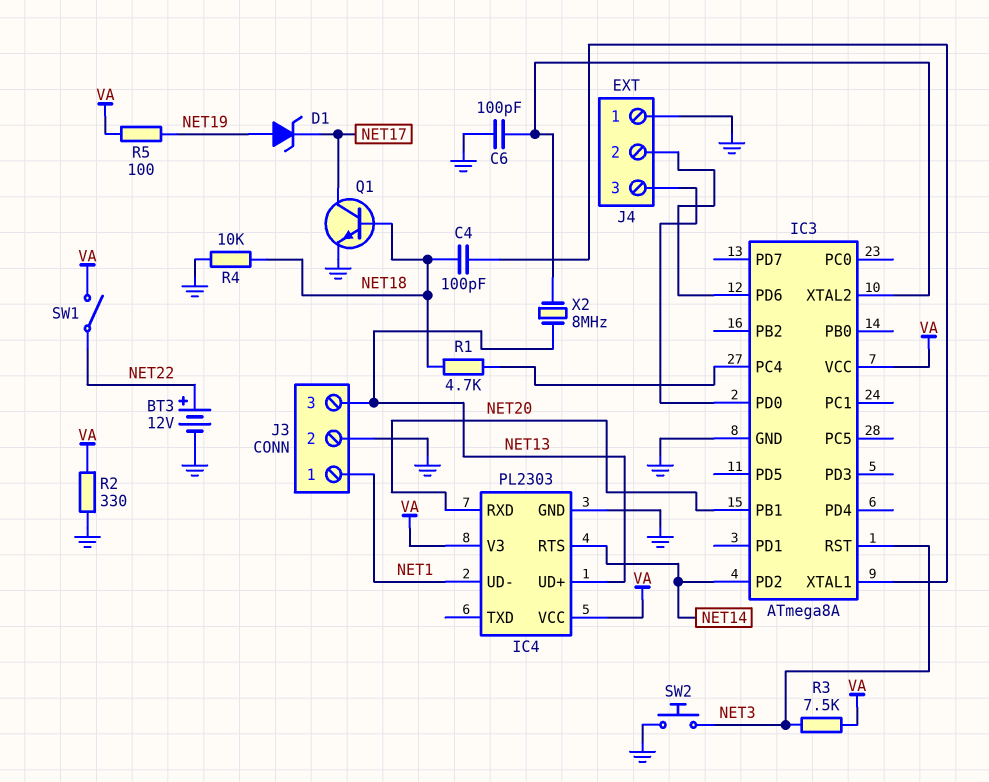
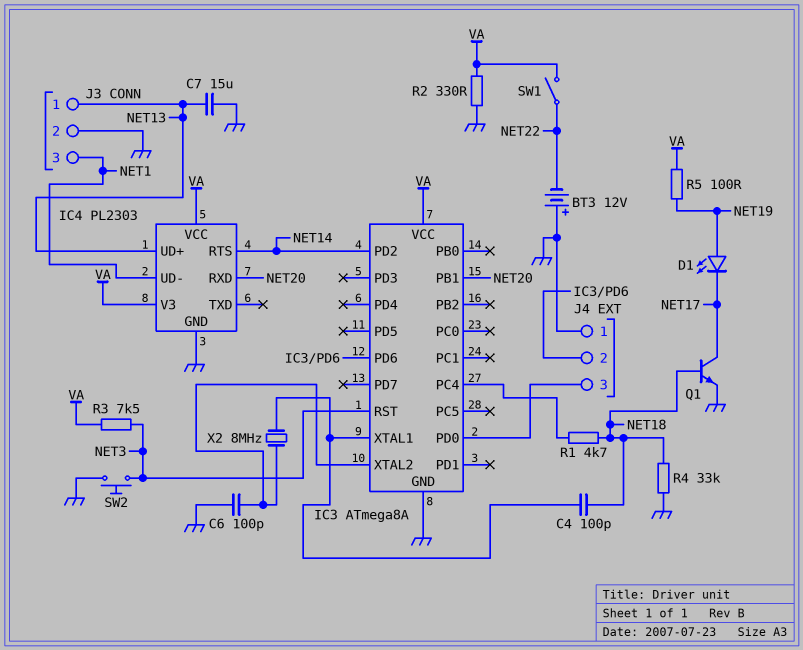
BT3: 12V (plus NET22, minus GND) -> 12V (plus GND, minus NET22)
C7: none -> 15uF (GND, NET13)
D1: zener (A NET19, K NET17) -> LED (A NET19, K NET17)
J3 pin 1: NET1 -> NET13
J3 pin 3: NET13 -> NET1
R4: 10k (GND, NET18) -> 33k (GND, NET18)
X2: 8MHz (IC3/XTAL2, NET13) -> 8MHz (IC3/XTAL1, IC3/XTAL2)

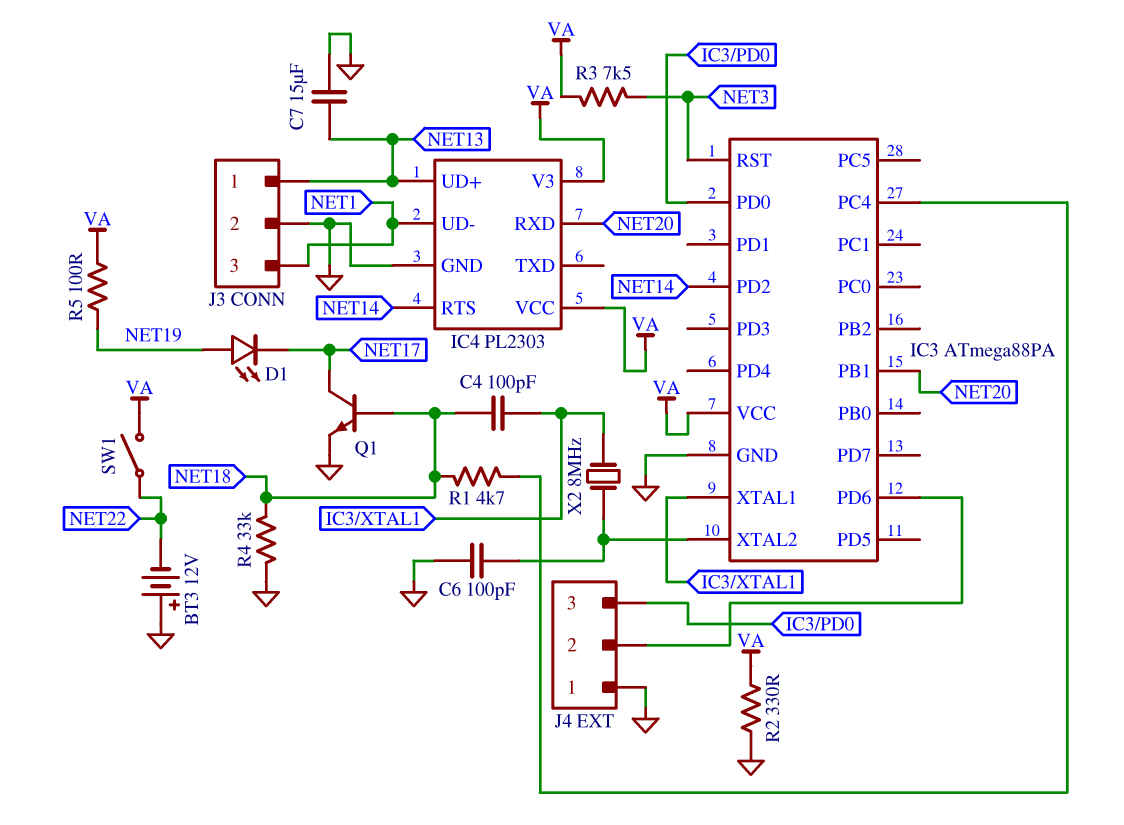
IC3: ATmega8A -> ATmega88PA
SW2: button (GND, NET3) -> none

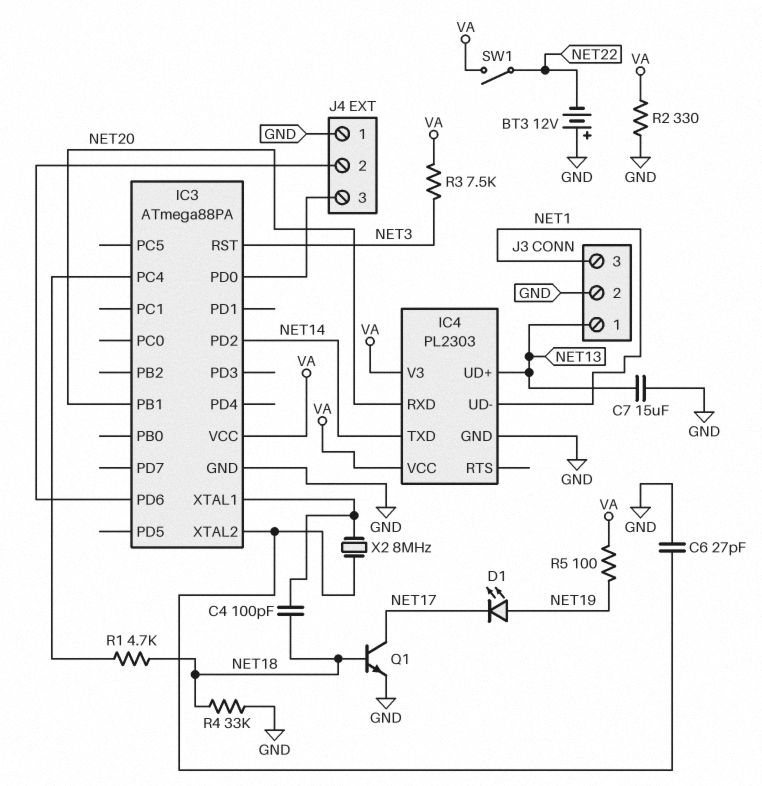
C6: 100pF (GND, IC3/XTAL2) -> 27pF (GND, IC3/XTAL2)
IC4 pin RTS: NET14 -> none
IC4 pin TXD: none -> NET14

